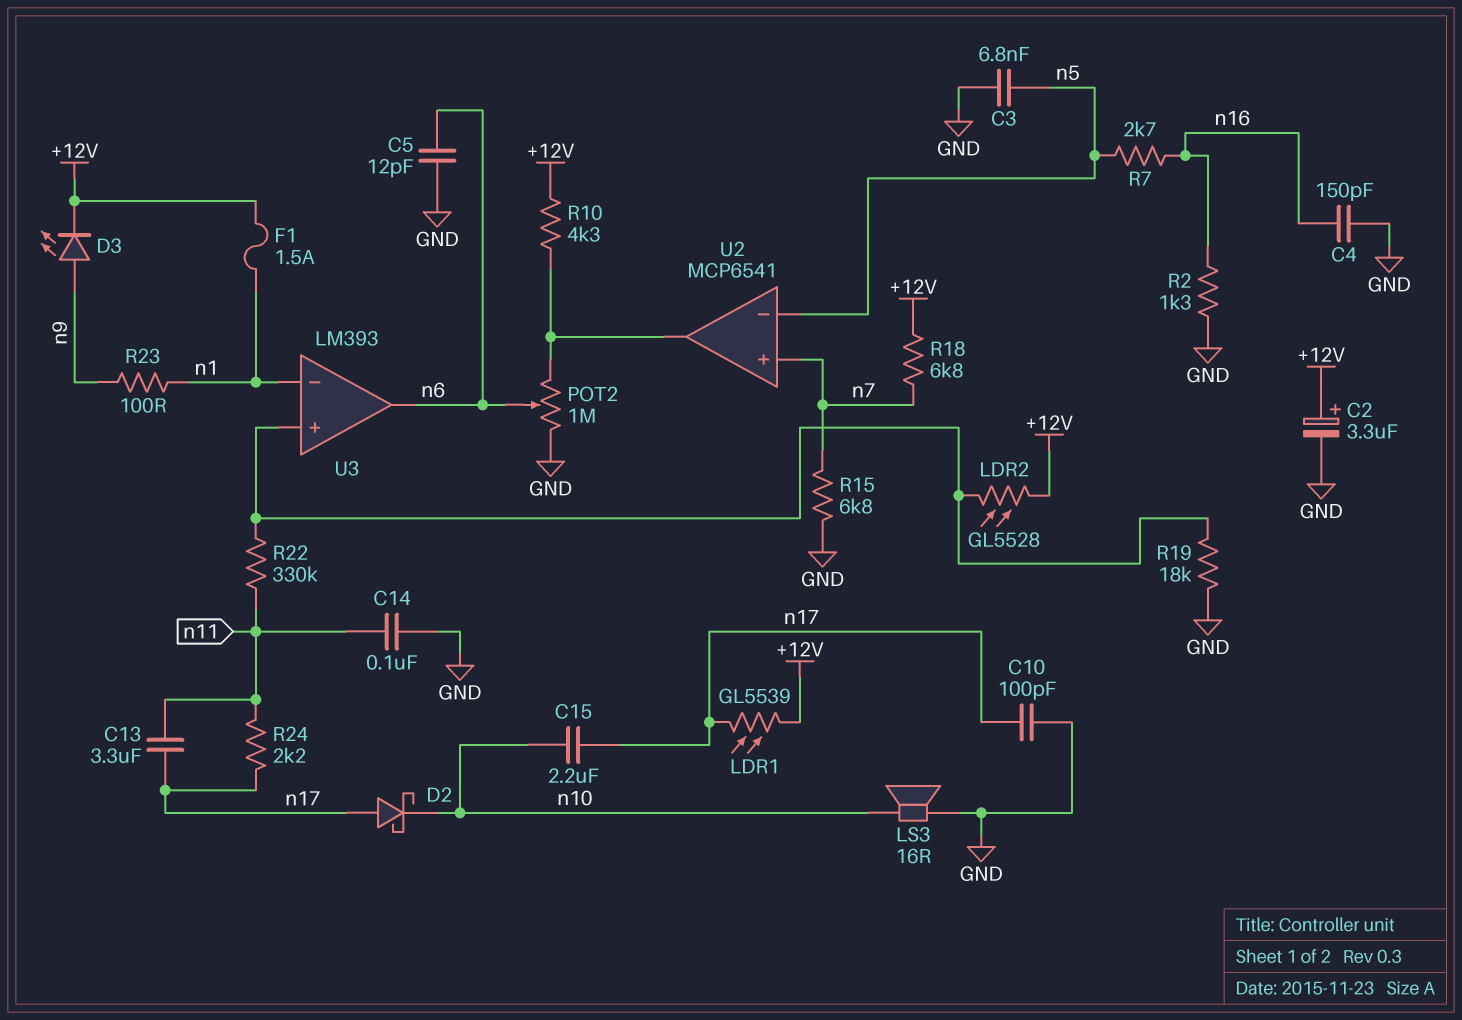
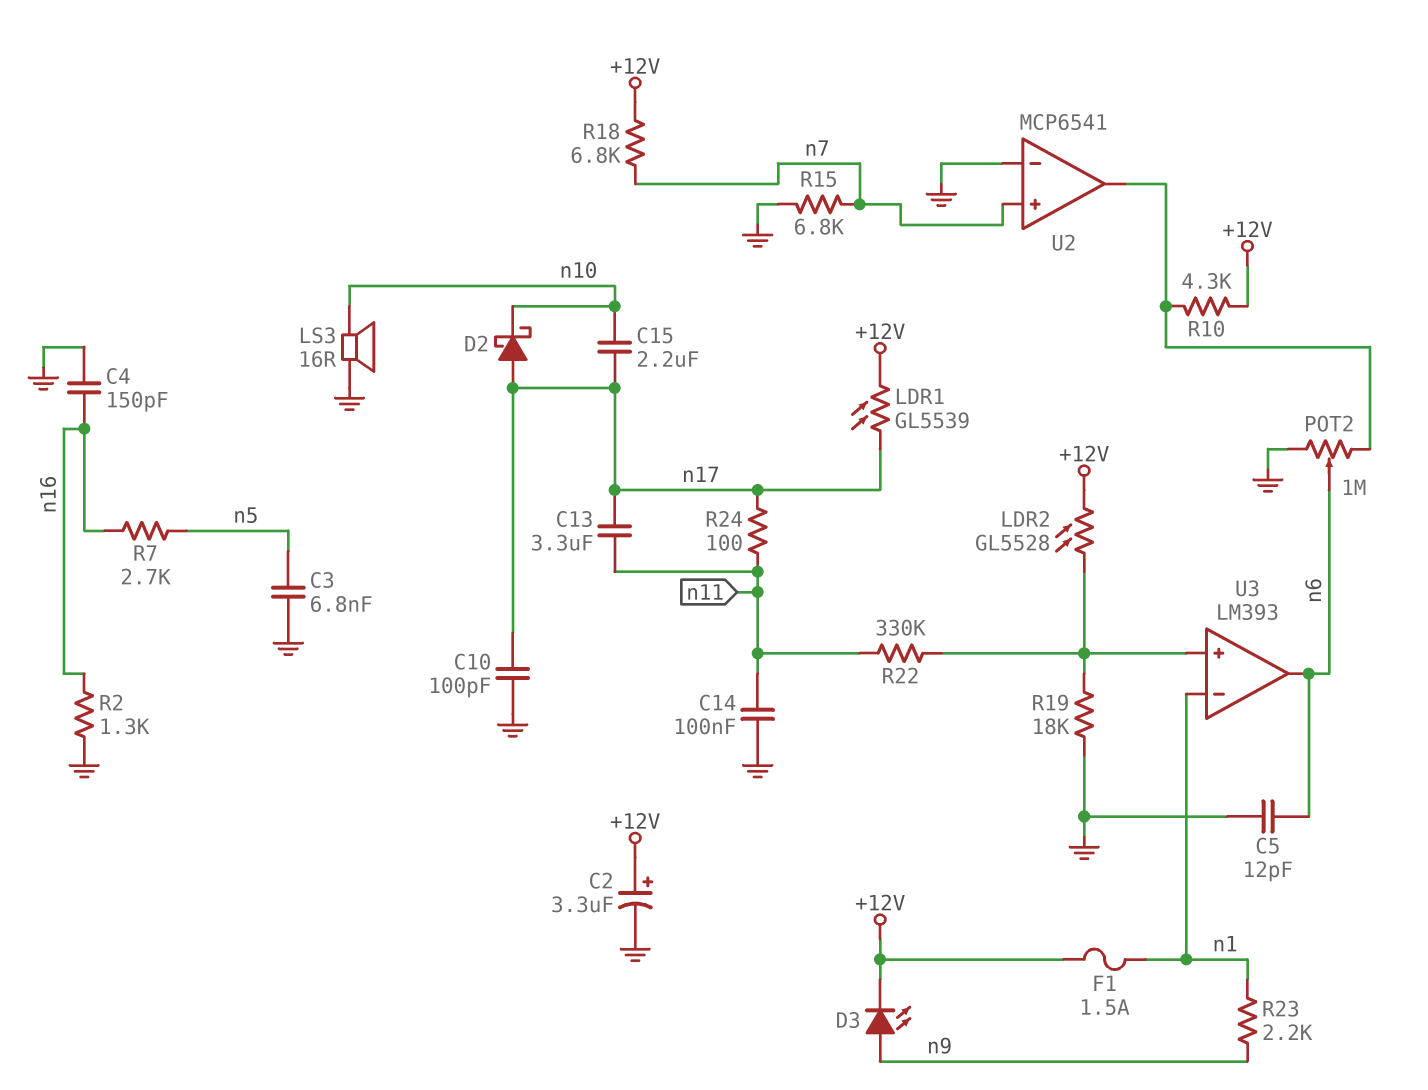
R23: 100 (n1, n9) -> 2.2k (n1, n9)
R24: 2.2k (n11, n17) -> 100 (n11, n17)
U2 pin in-: n5 -> GND

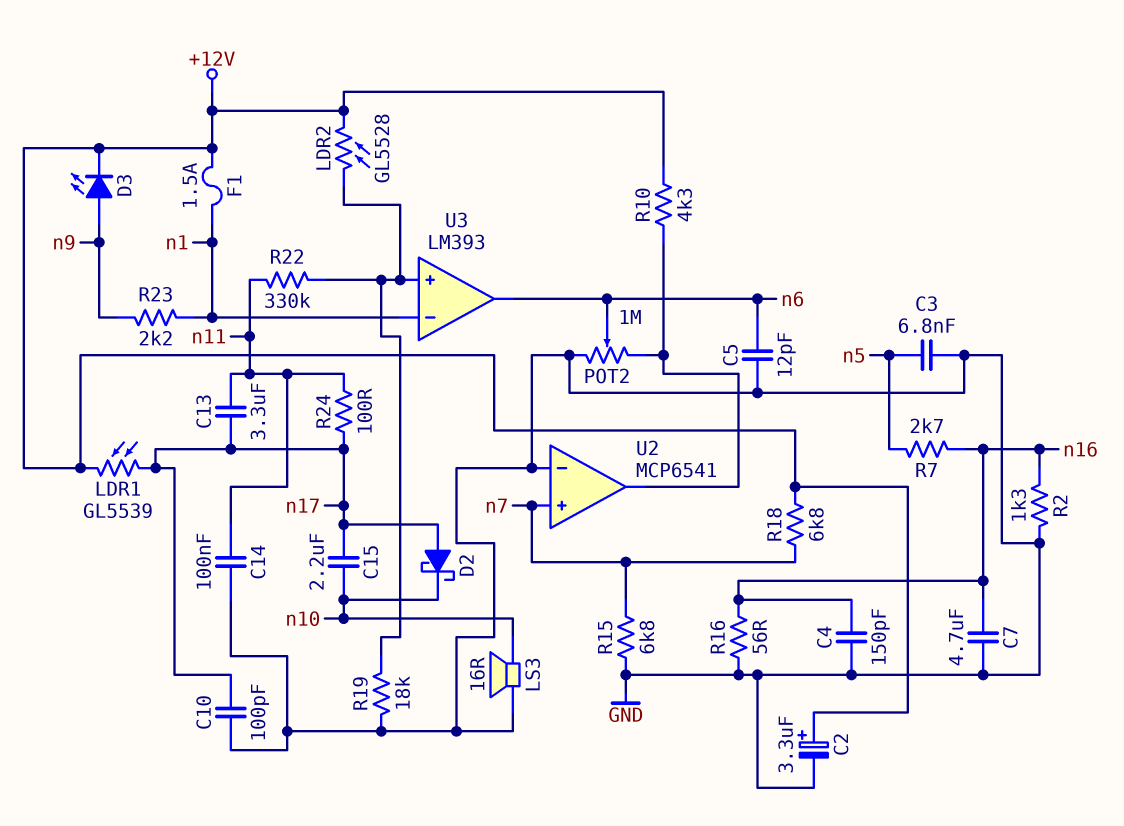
C7: none -> 4.7uF (GND, n16)
R16: none -> 56 (GND, n16)

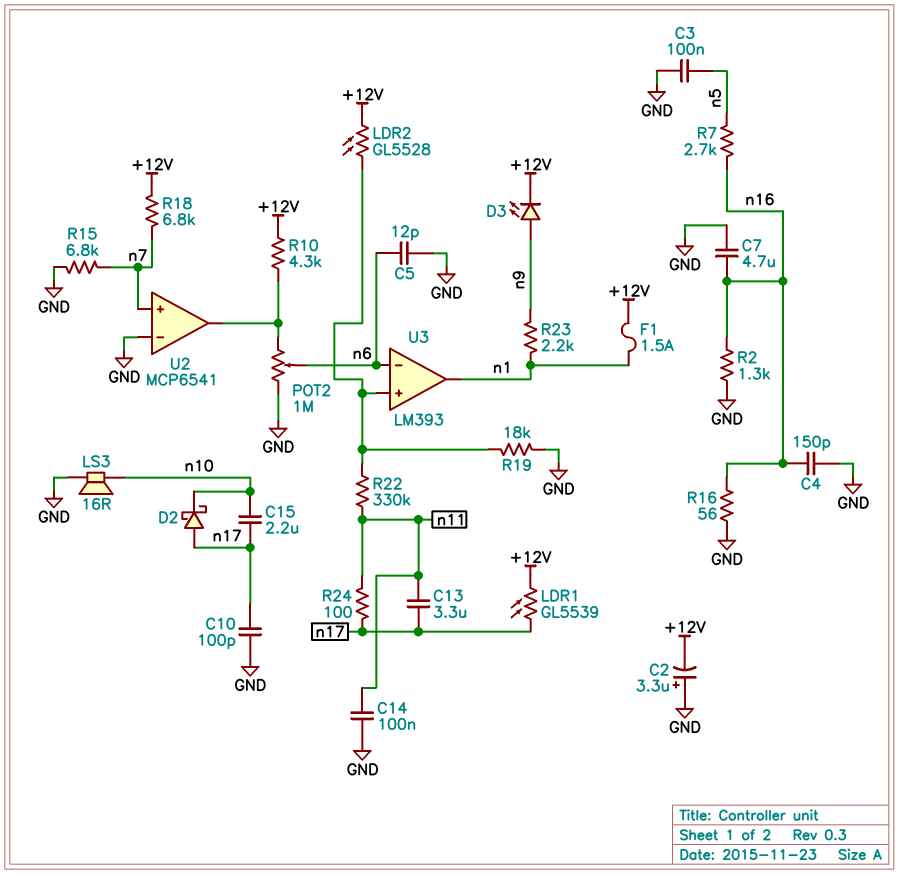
C2: 3.3uF (plus +12V, minus GND) -> 3.3uF (plus GND, minus +12V)
C3: 6.8nF (GND, n5) -> 100nF (GND, n5)
U3 pin in-: n1 -> n6
U3 pin out: n6 -> n1

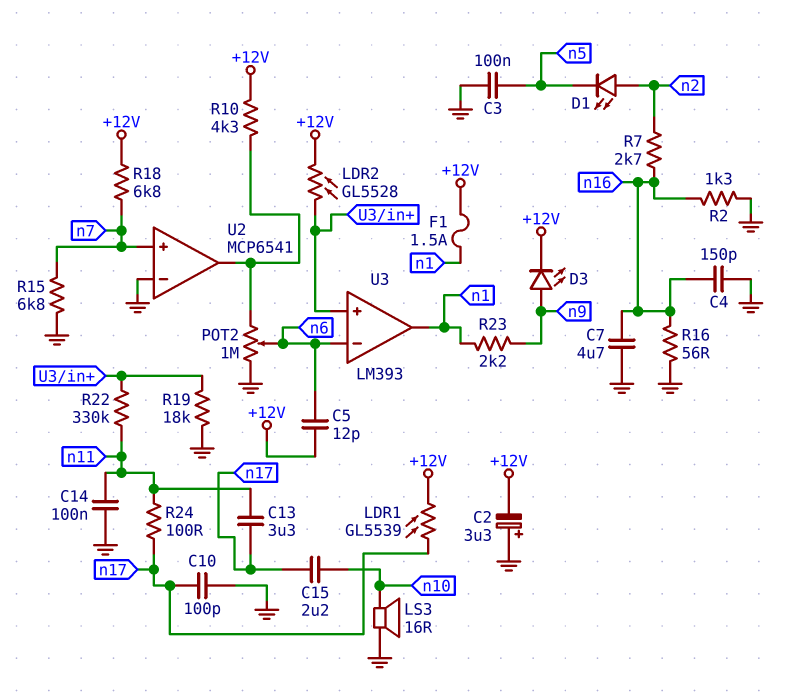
C5: 12pF (GND, n6) -> 12pF (+12V, n6)
D1: none -> LED (A n2, K n5)
D2: schottky (A n17, K n10) -> none
R7: 2.7k (n5, n16) -> 2.7k (n2, n16)

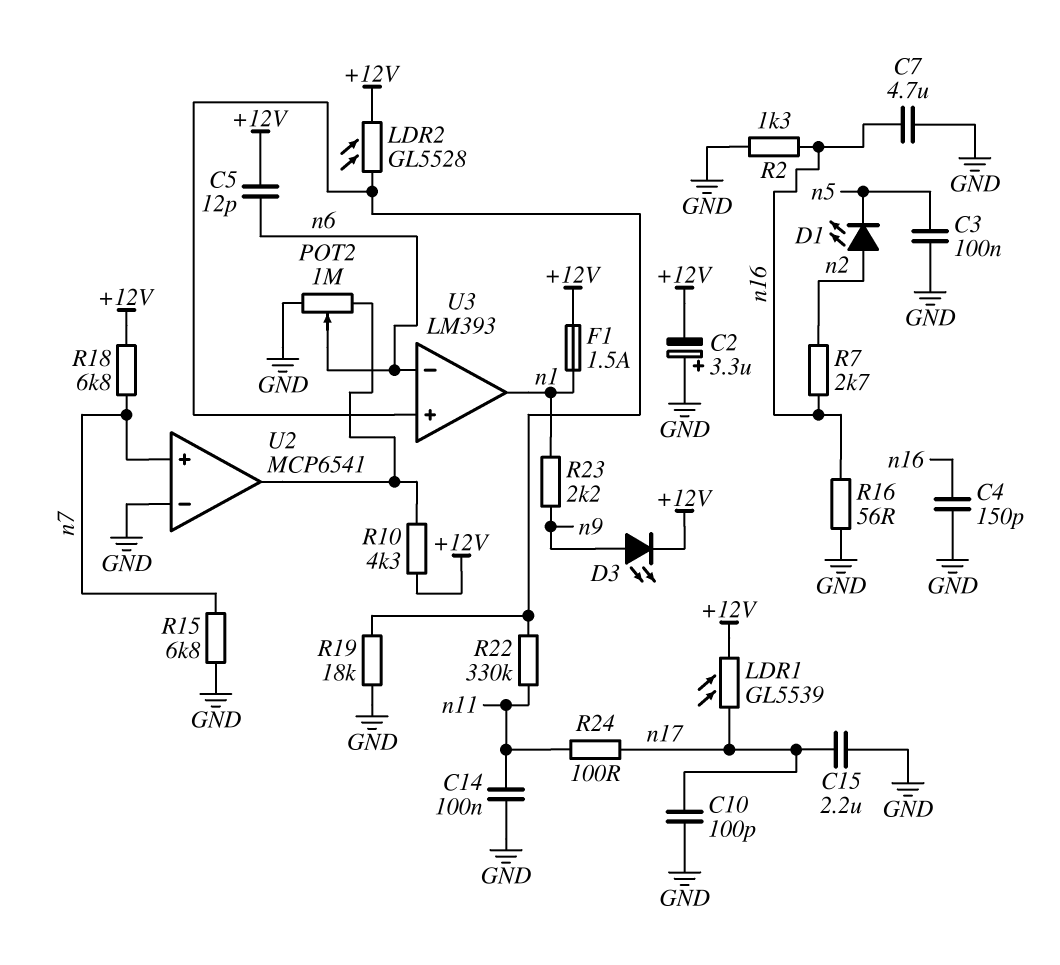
C13: 3.3uF (n11, n17) -> none
C15: 2.2uF (n10, n17) -> 2.2uF (GND, n17)
LS3: speaker 16R (GND, n10) -> none

